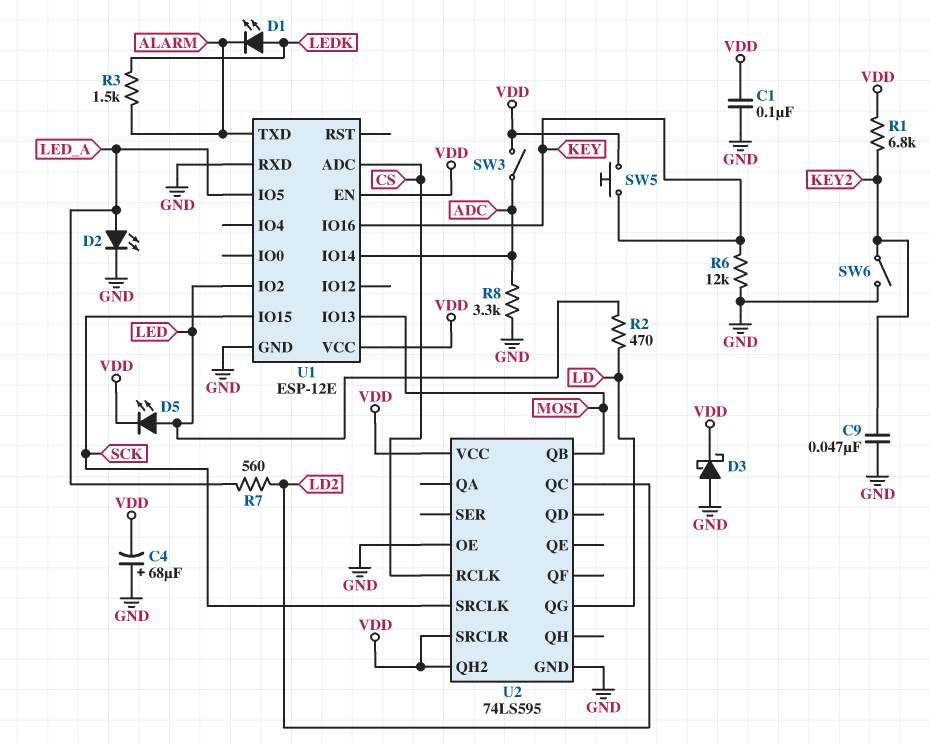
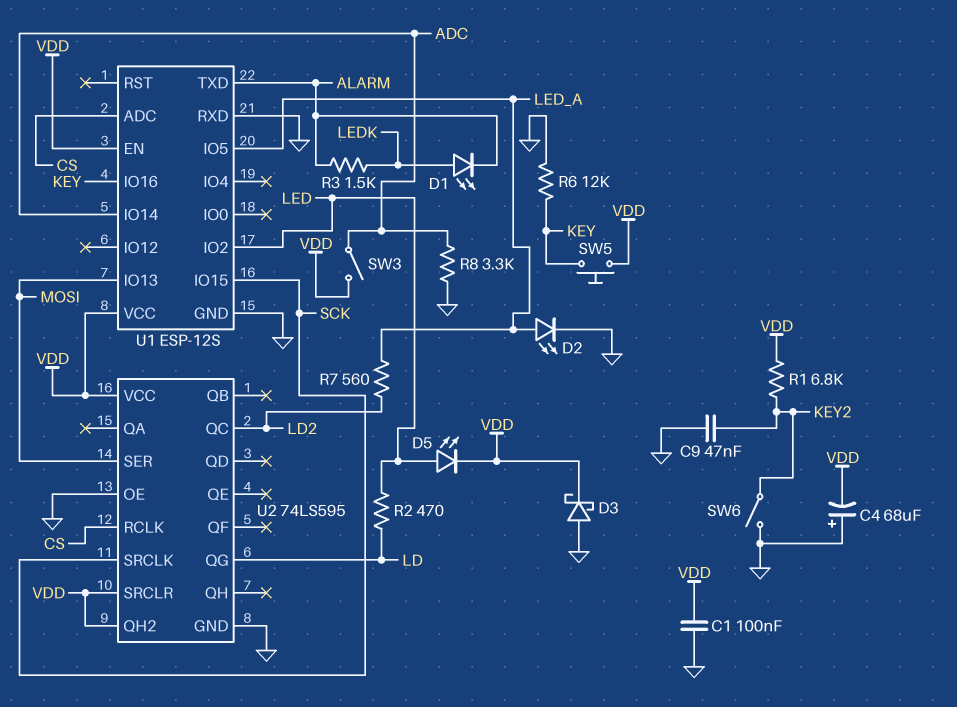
U1: ESP-12E -> ESP-12S
U2 pin QB: MOSI -> none
U2 pin SER: none -> MOSI

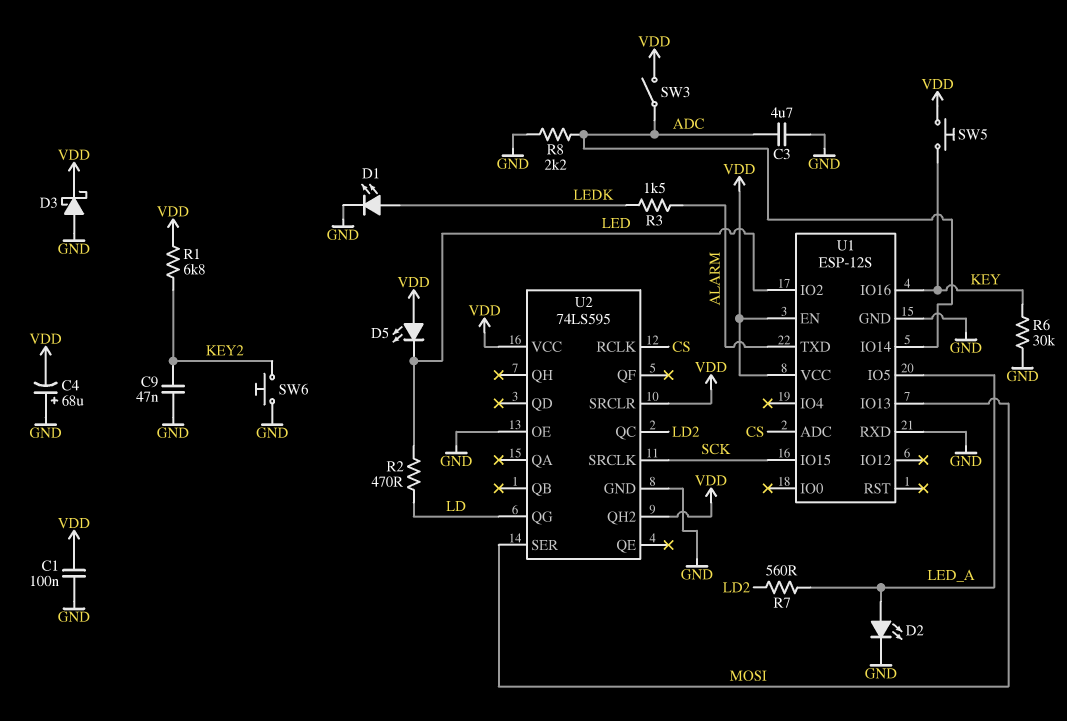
C3: none -> 4.7uF (ADC, GND)
D1: LED (A LEDK, K ALARM) -> LED (A LEDK, K GND)
D5: LED (A LED, K VDD) -> LED (A VDD, K LED)
R6: 12k (GND, KEY) -> 30k (GND, KEY)
R8: 3.3k (ADC, GND) -> 2.2k (ADC, GND)
SW6: switch (GND, KEY2) -> button (GND, KEY2)

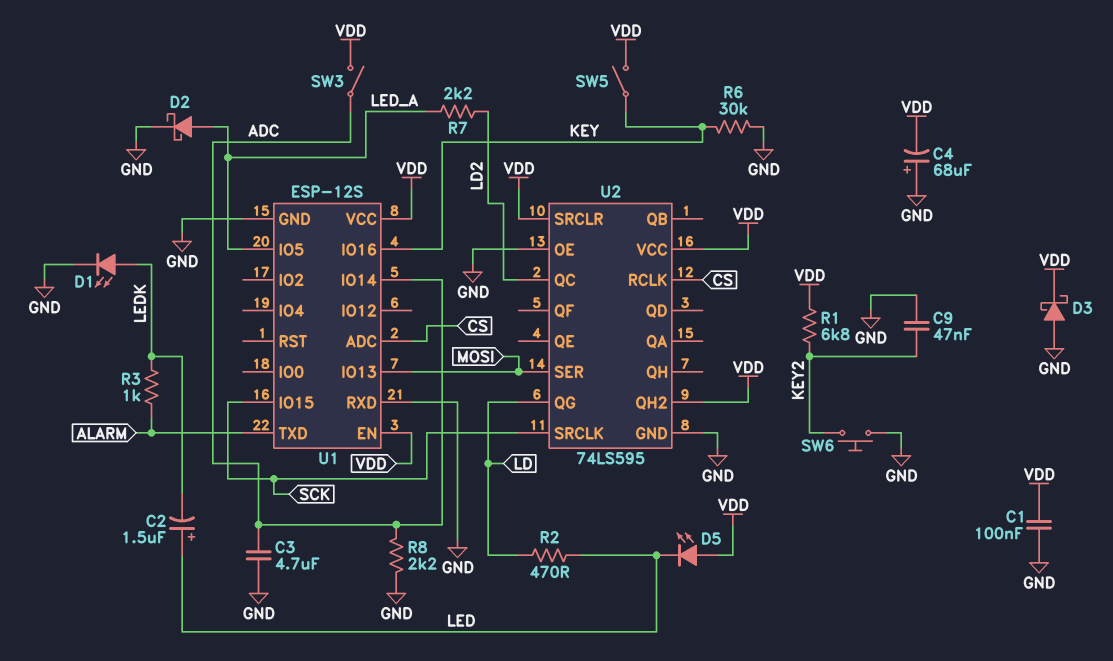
C2: none -> 1.5uF (plus LED, minus LEDK)
D2: LED (A LED_A, K GND) -> schottky (A LED_A, K GND)
R3: 1.5k (ALARM, LEDK) -> 1k (ALARM, LEDK)
R7: 560 (LD2, LED_A) -> 2.2k (LD2, LED_A)
SW5: button (KEY, VDD) -> switch (KEY, VDD)
U1 pin IO2: LED -> none

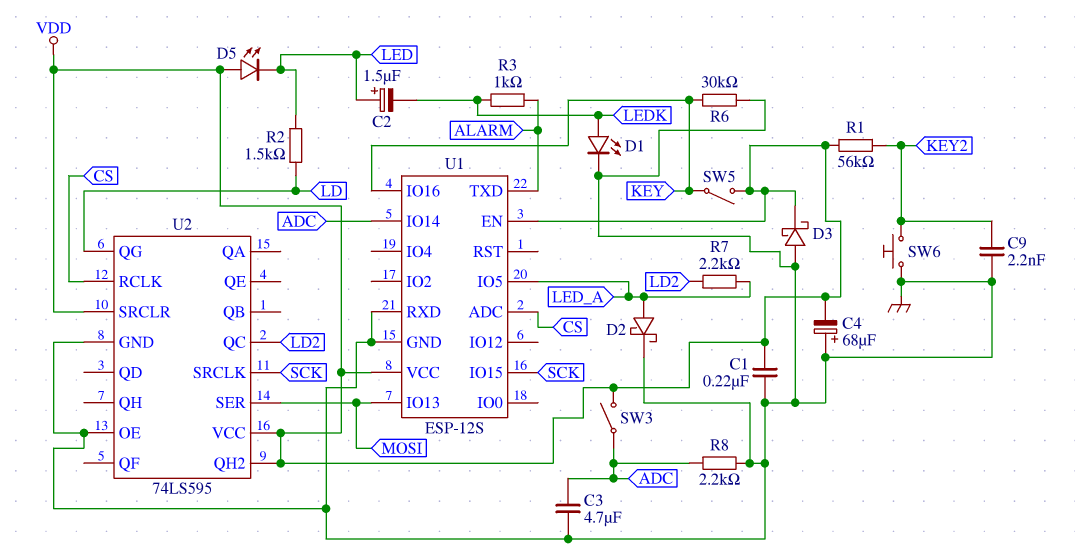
C1: 100nF (GND, VDD) -> 220nF (GND, VDD)
C9: 47nF (GND, KEY2) -> 2.2nF (GND, KEY2)
R1: 6.8k (KEY2, VDD) -> 56k (KEY2, VDD)
R2: 470 (LD, LED) -> 1.5k (LD, LED)

